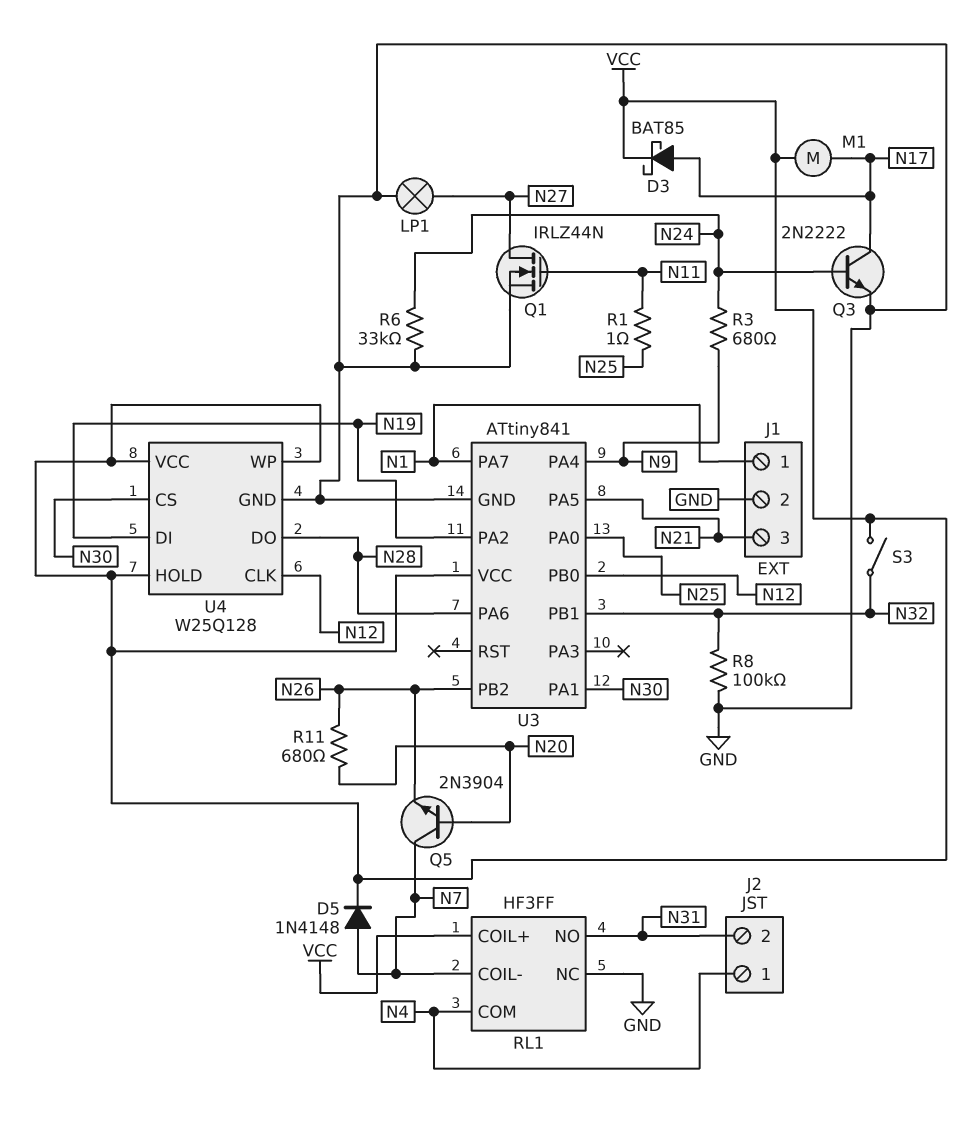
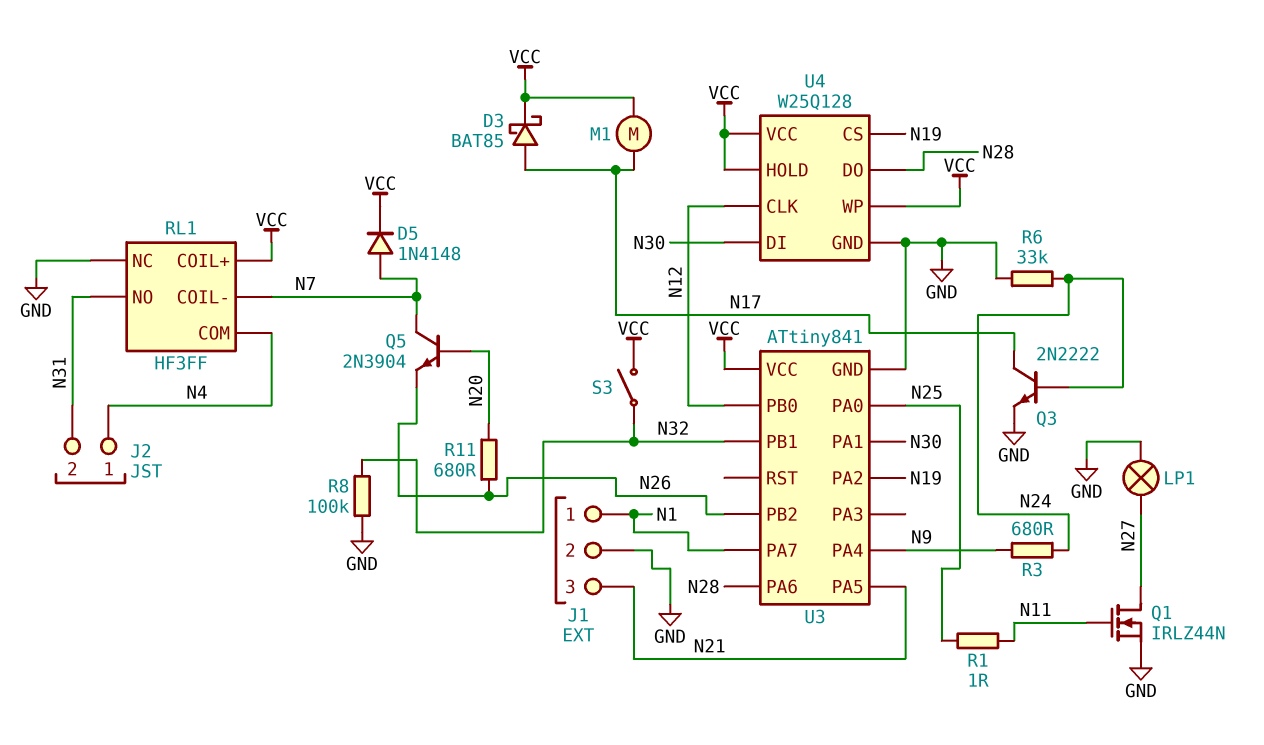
U4 pin CS: N30 -> N19
U4 pin DI: N19 -> N30

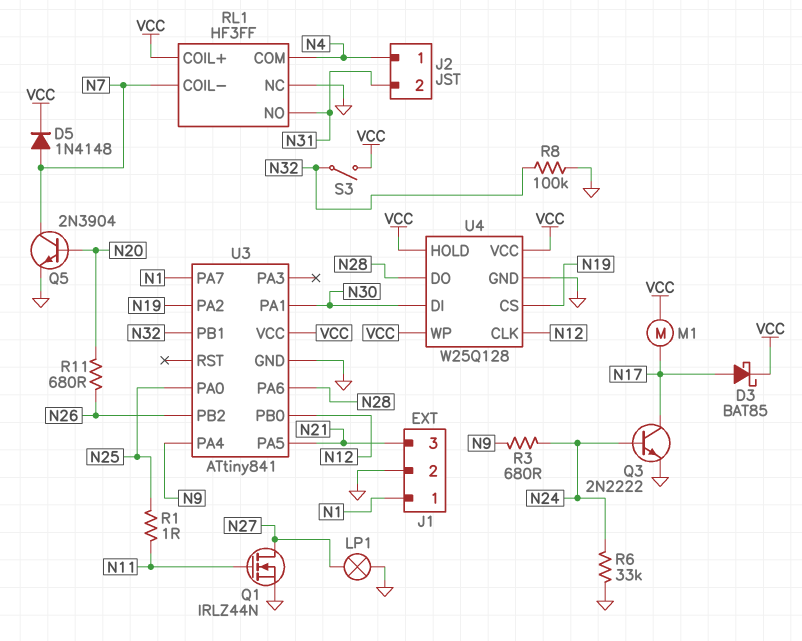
Q5: NPN 2N3904 (B N20, C N7, E N26) -> NPN 2N3904 (B N20, C N7, E GND)

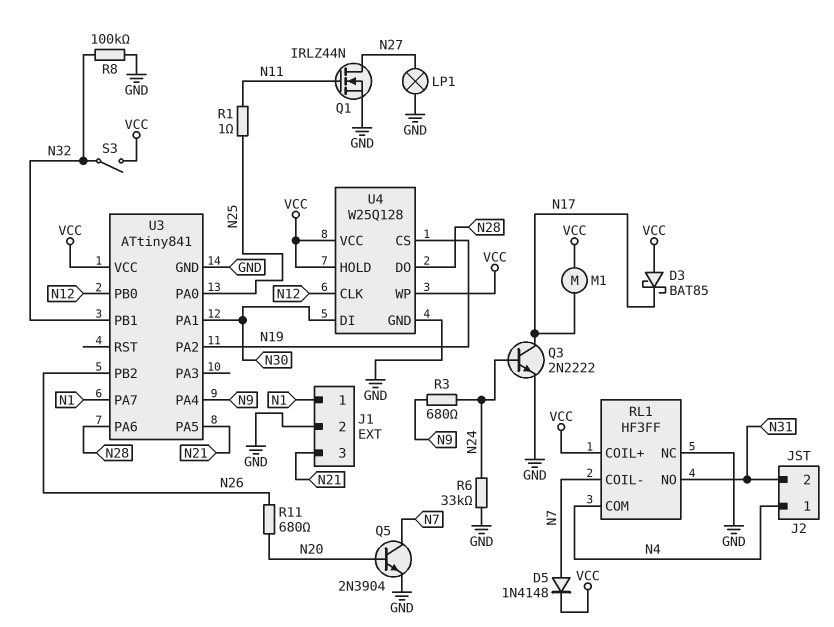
D3: schottky BAT85 (A N17, K VCC) -> schottky BAT85 (A VCC, K N17)

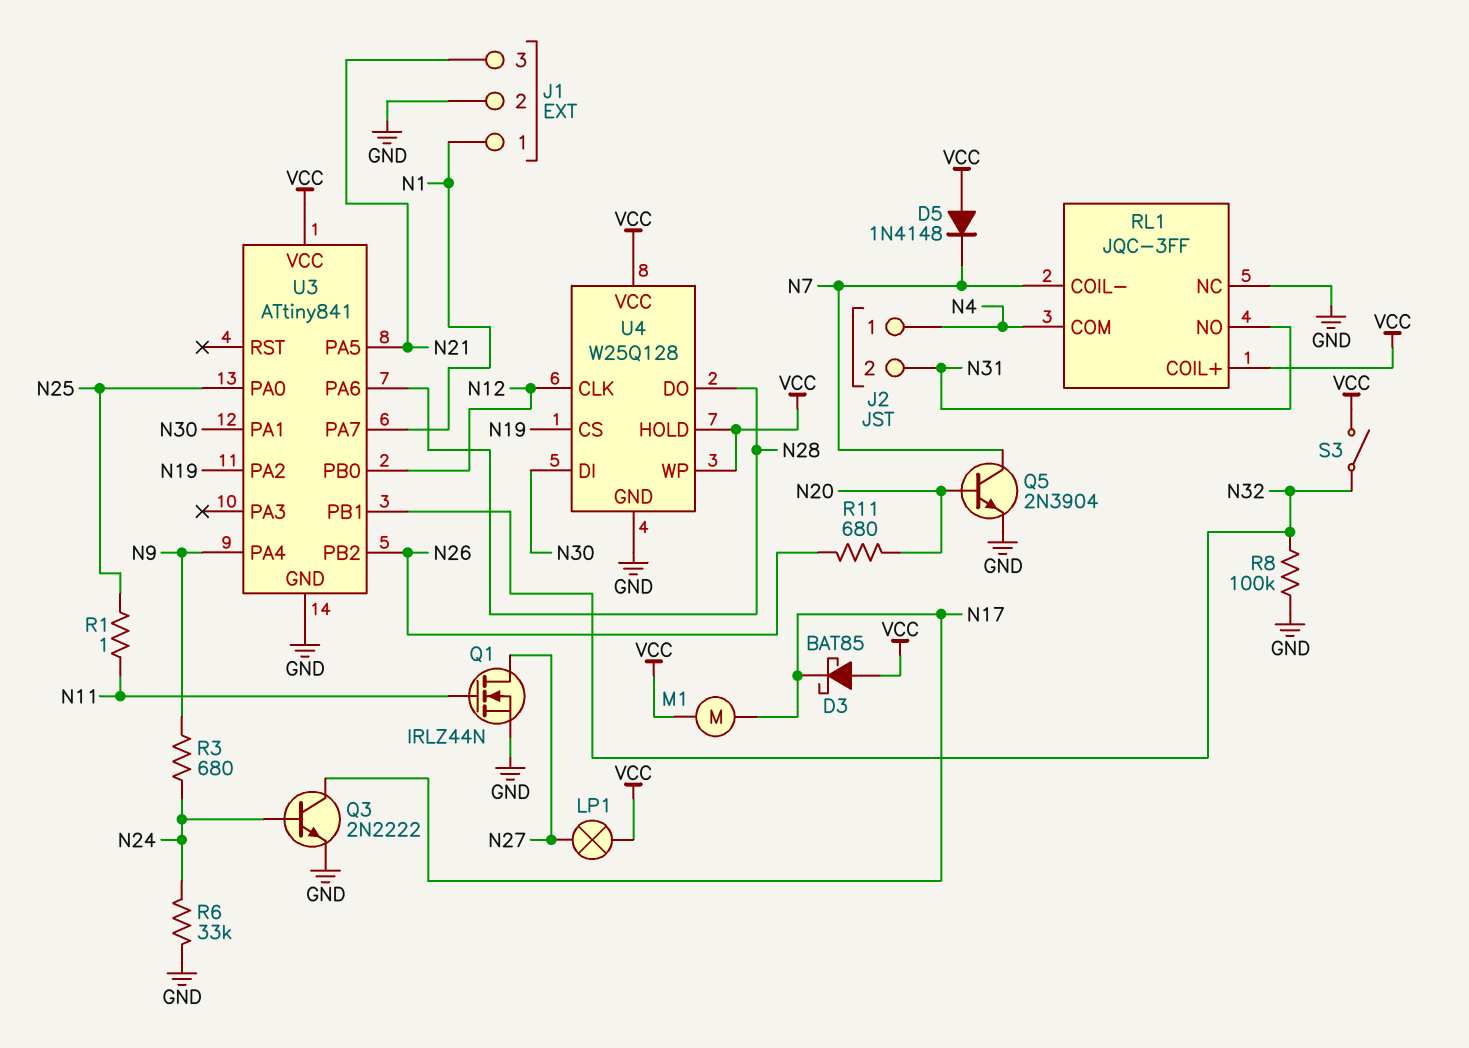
D5: diode 1N4148 (A N7, K VCC) -> diode 1N4148 (A VCC, K N7)
LP1: lamp (GND, N27) -> lamp (N27, VCC)
RL1: HF3FF -> JQC-3FF

